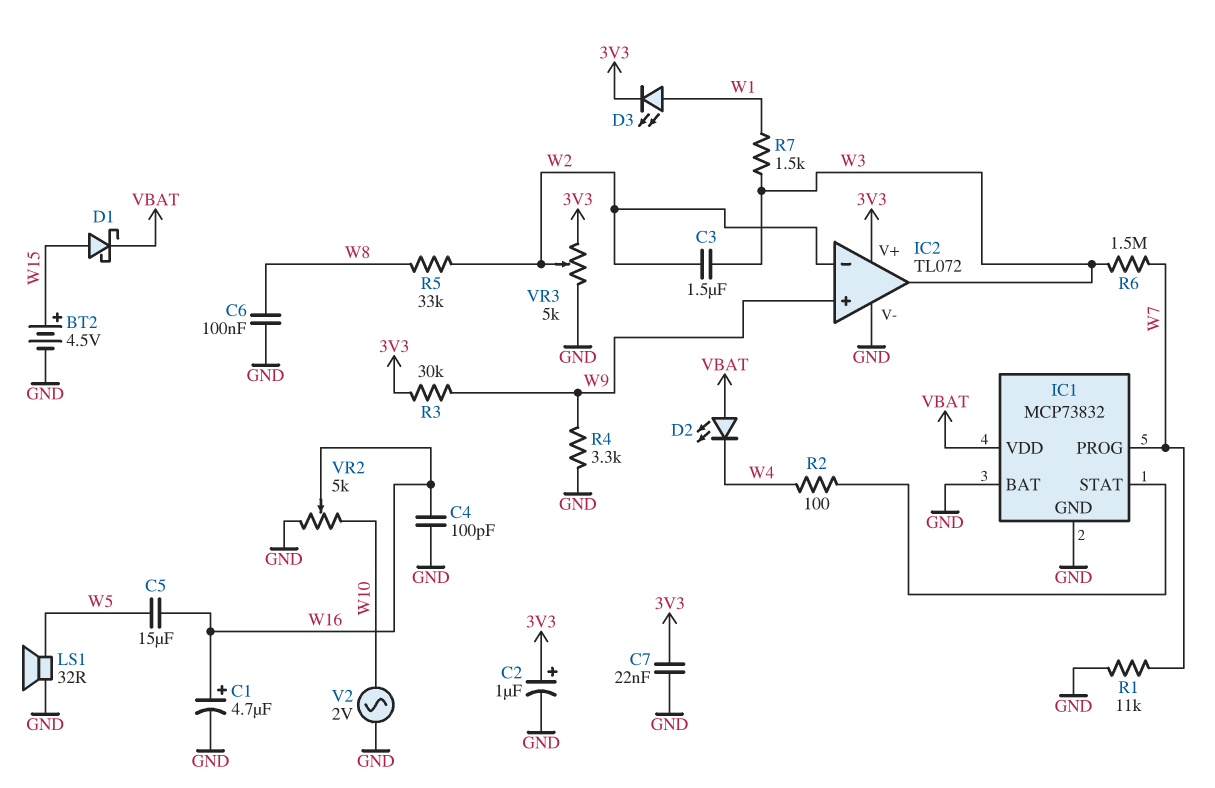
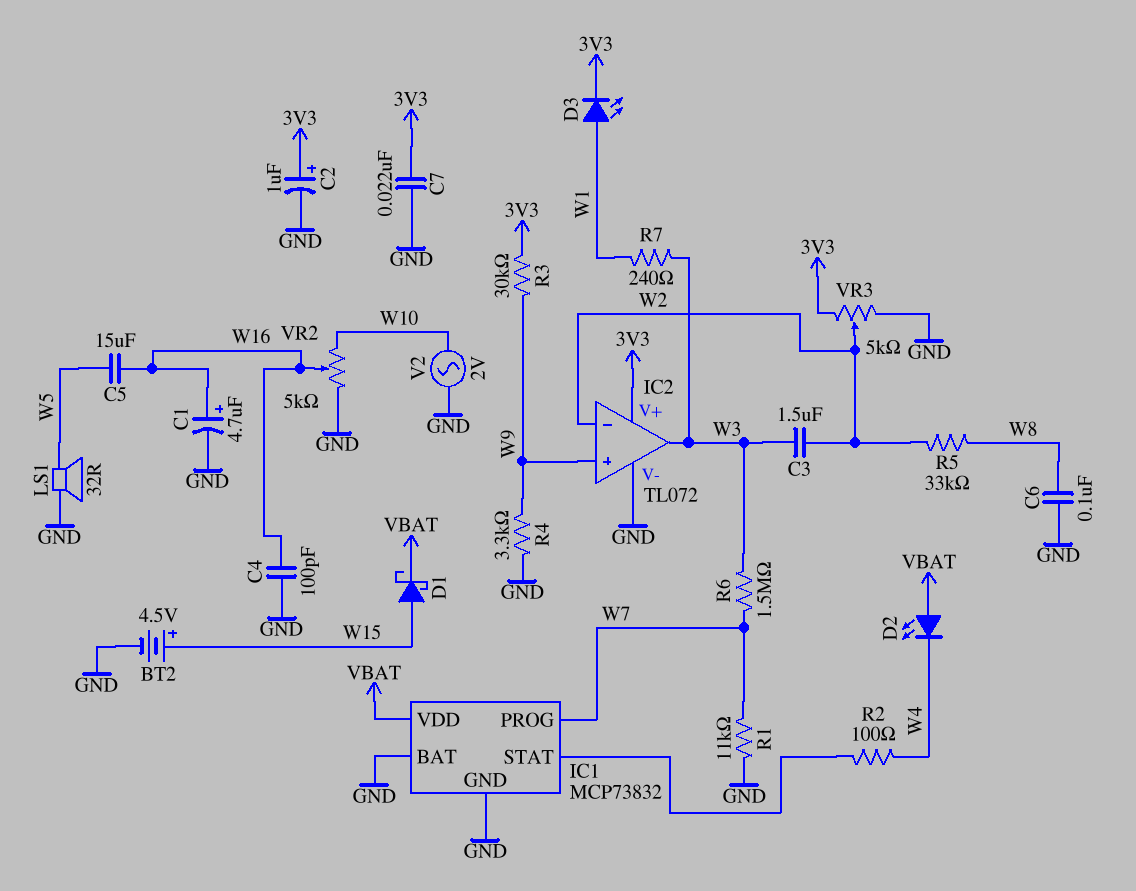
R7: 1.5k (W1, W3) -> 240 (W1, W3)

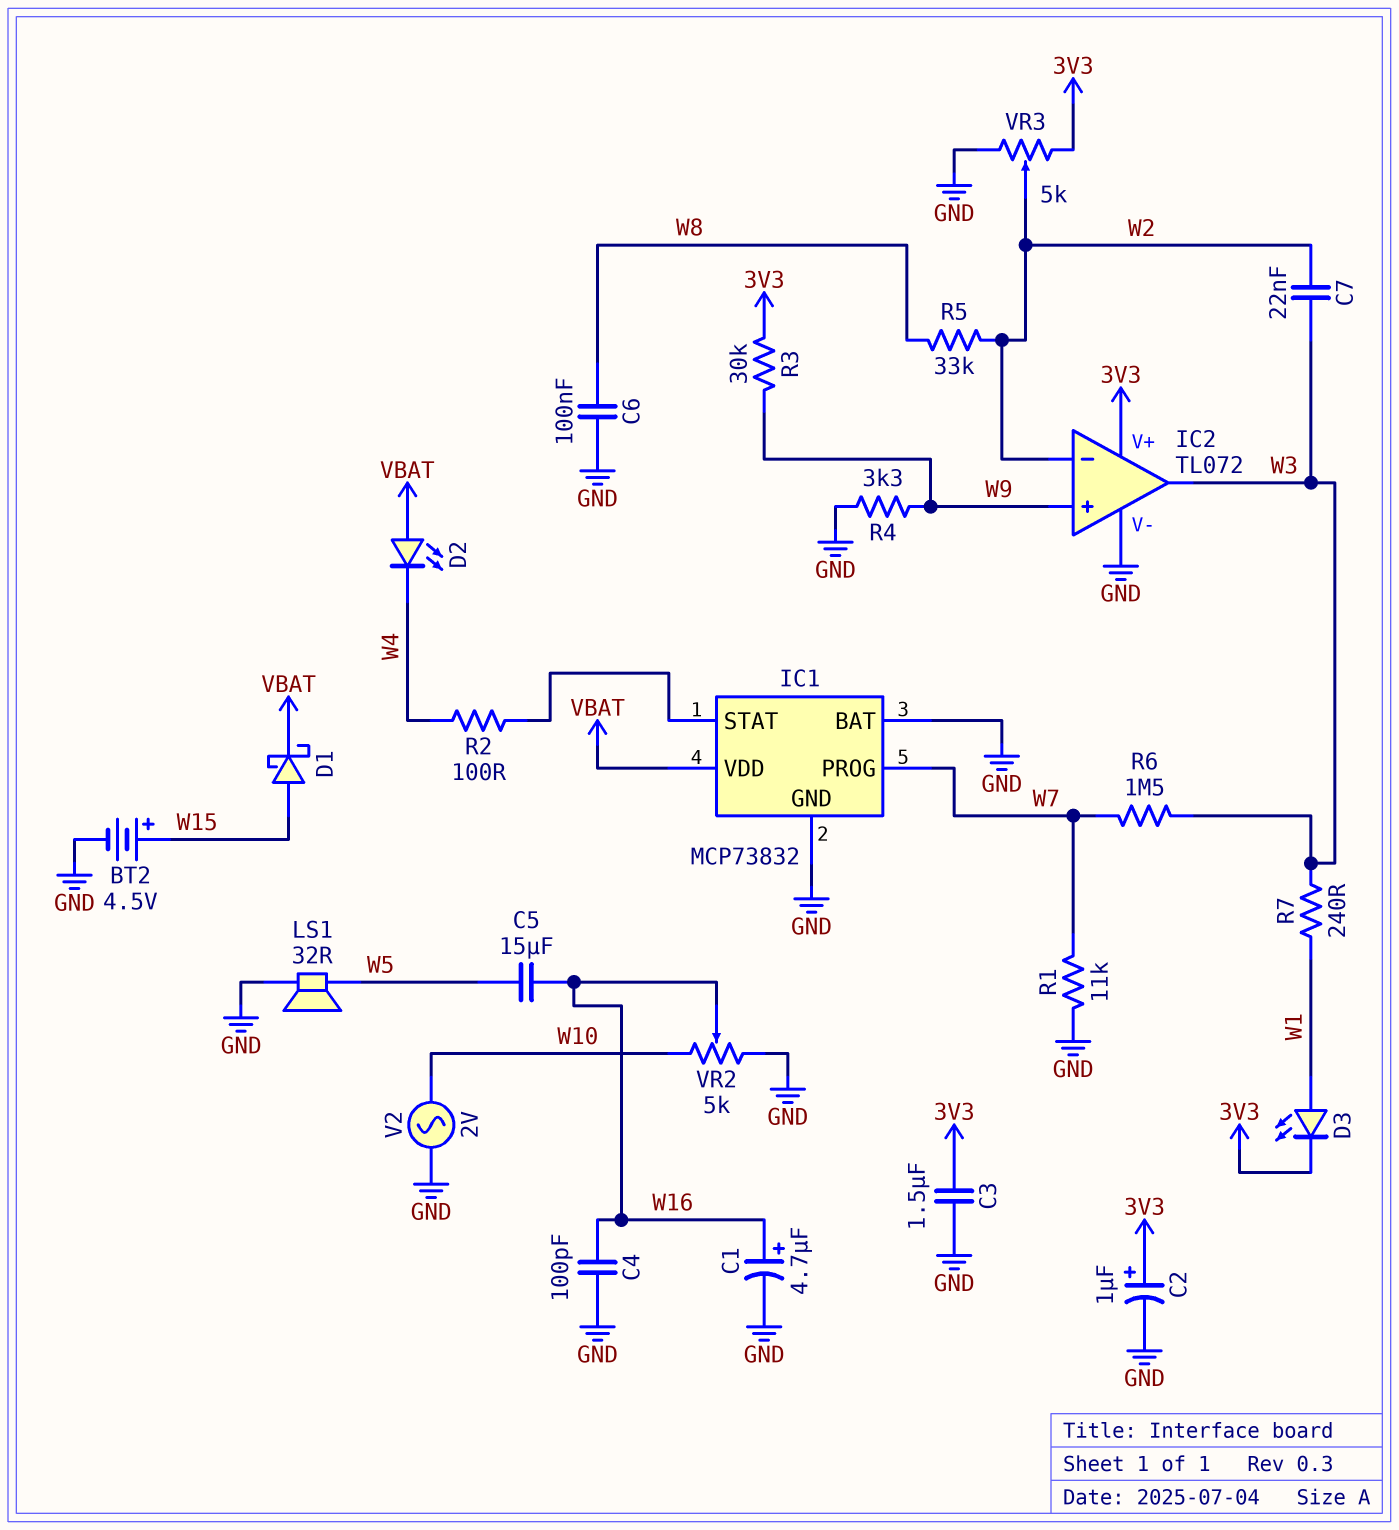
C3: 1.5uF (W2, W3) -> 1.5uF (3V3, GND)
C7: 22nF (3V3, GND) -> 22nF (W2, W3)

